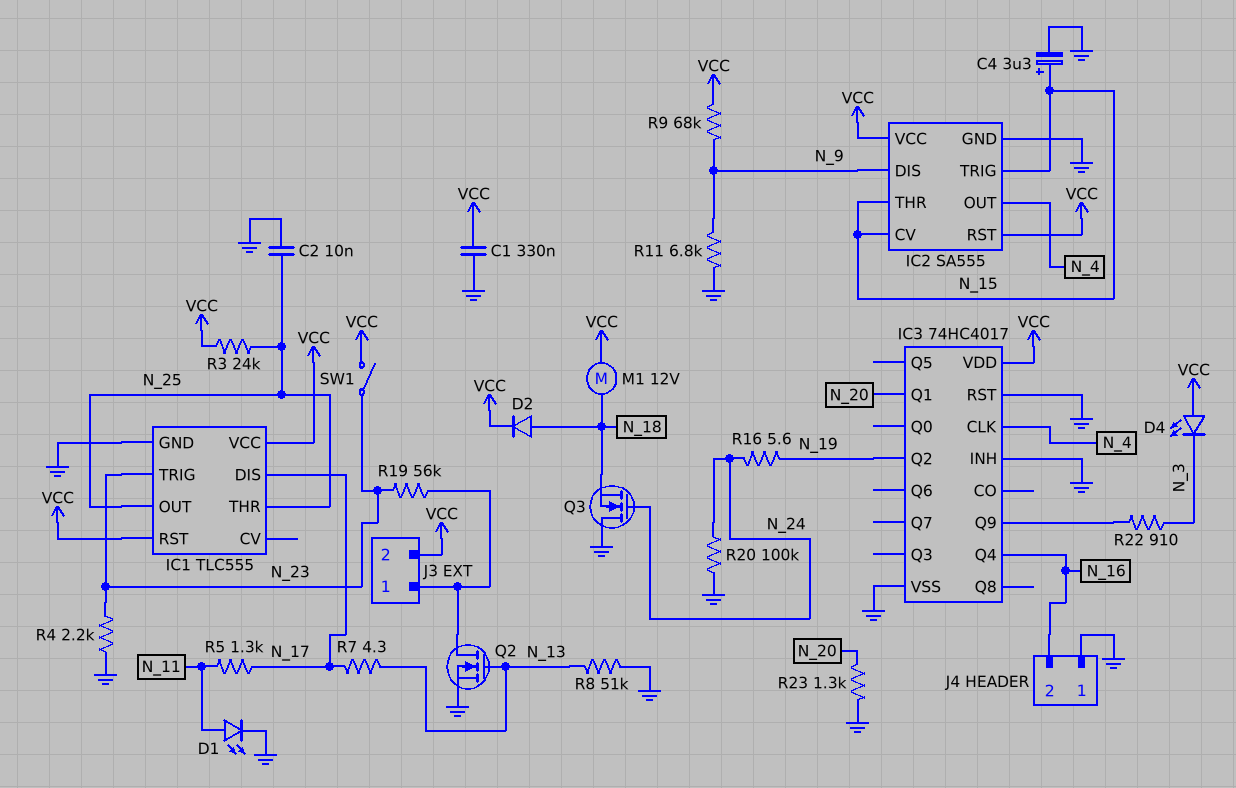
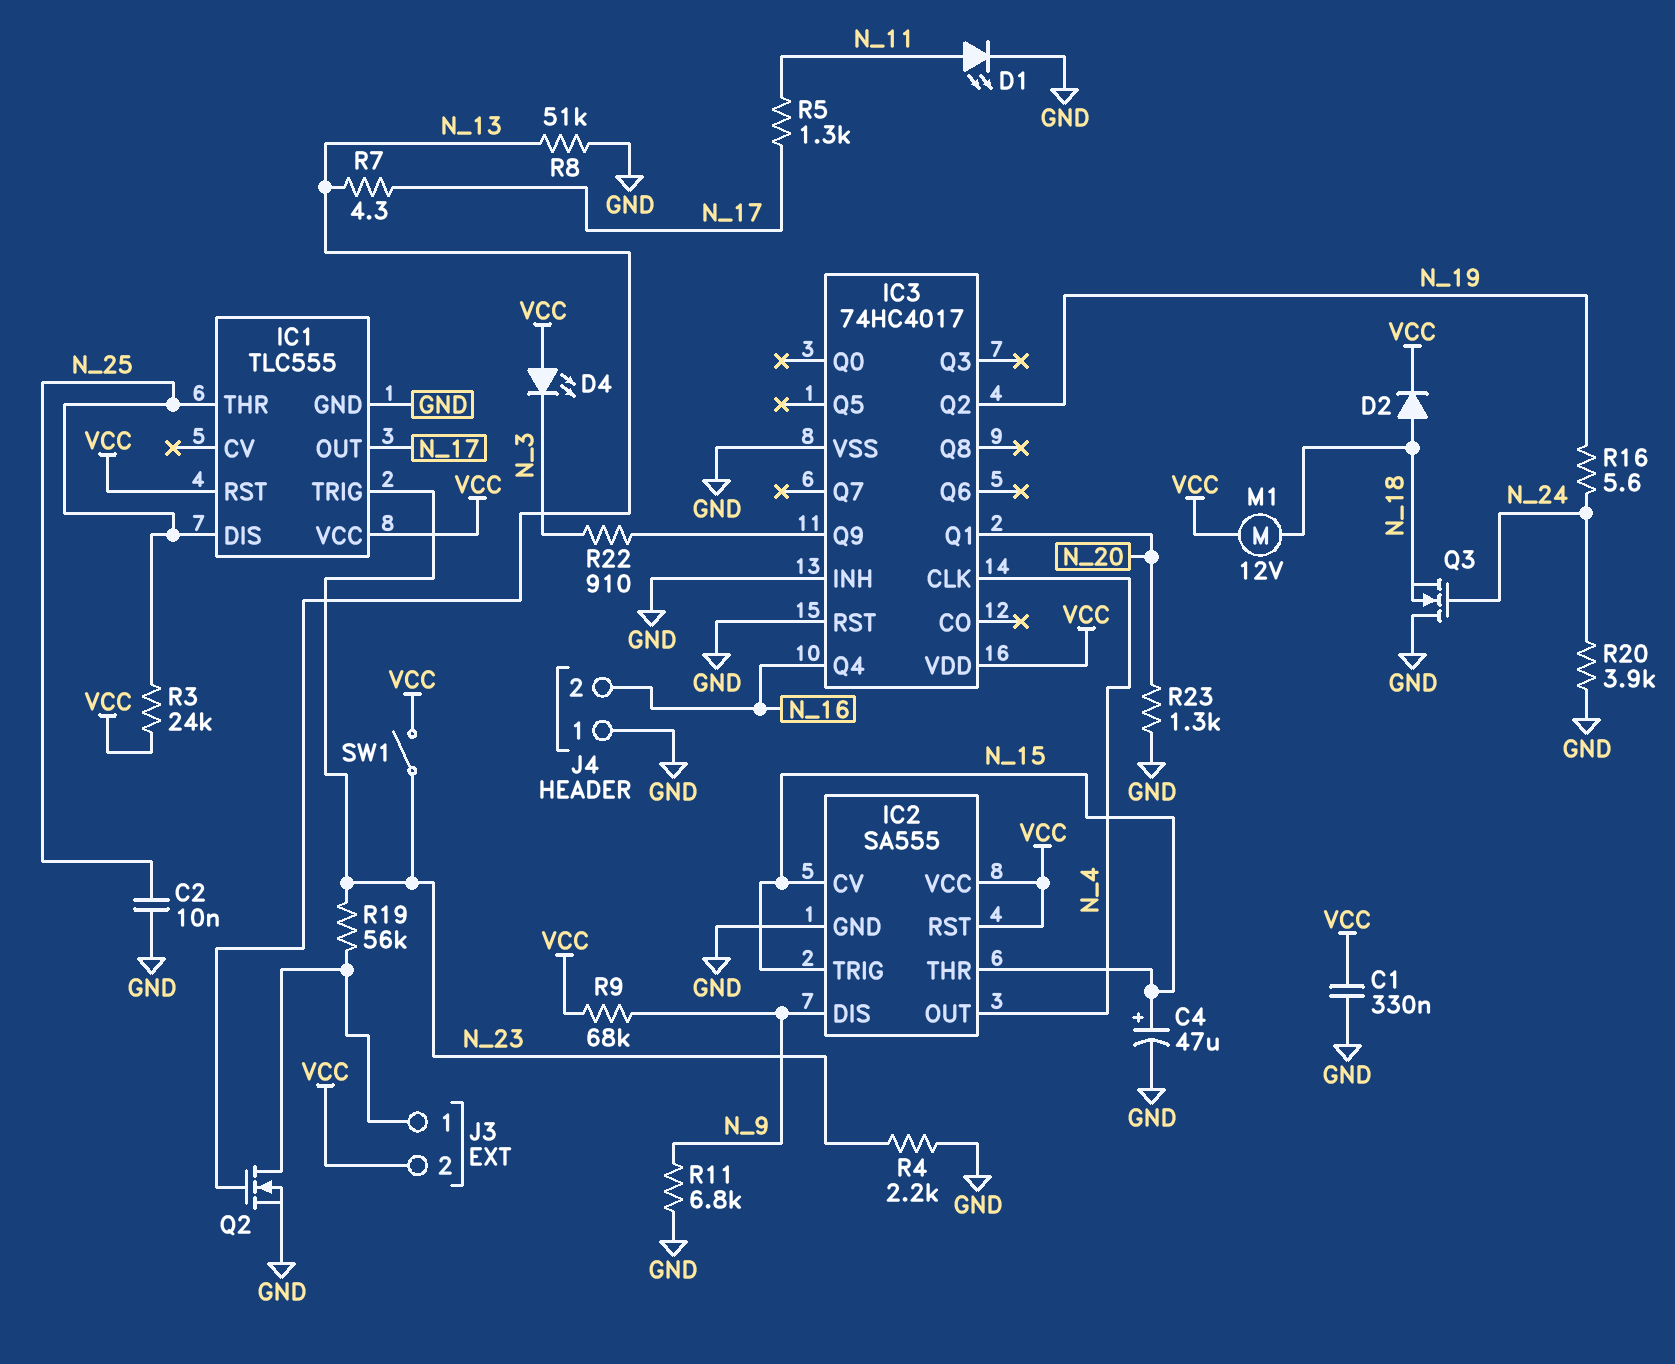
C4: 3.3uF (plus N_15, minus GND) -> 47uF (plus N_15, minus GND)
IC1 pin DIS: N_17 -> N_25
IC1 pin OUT: N_25 -> N_17
R20: 100k (GND, N_24) -> 3.9k (GND, N_24)

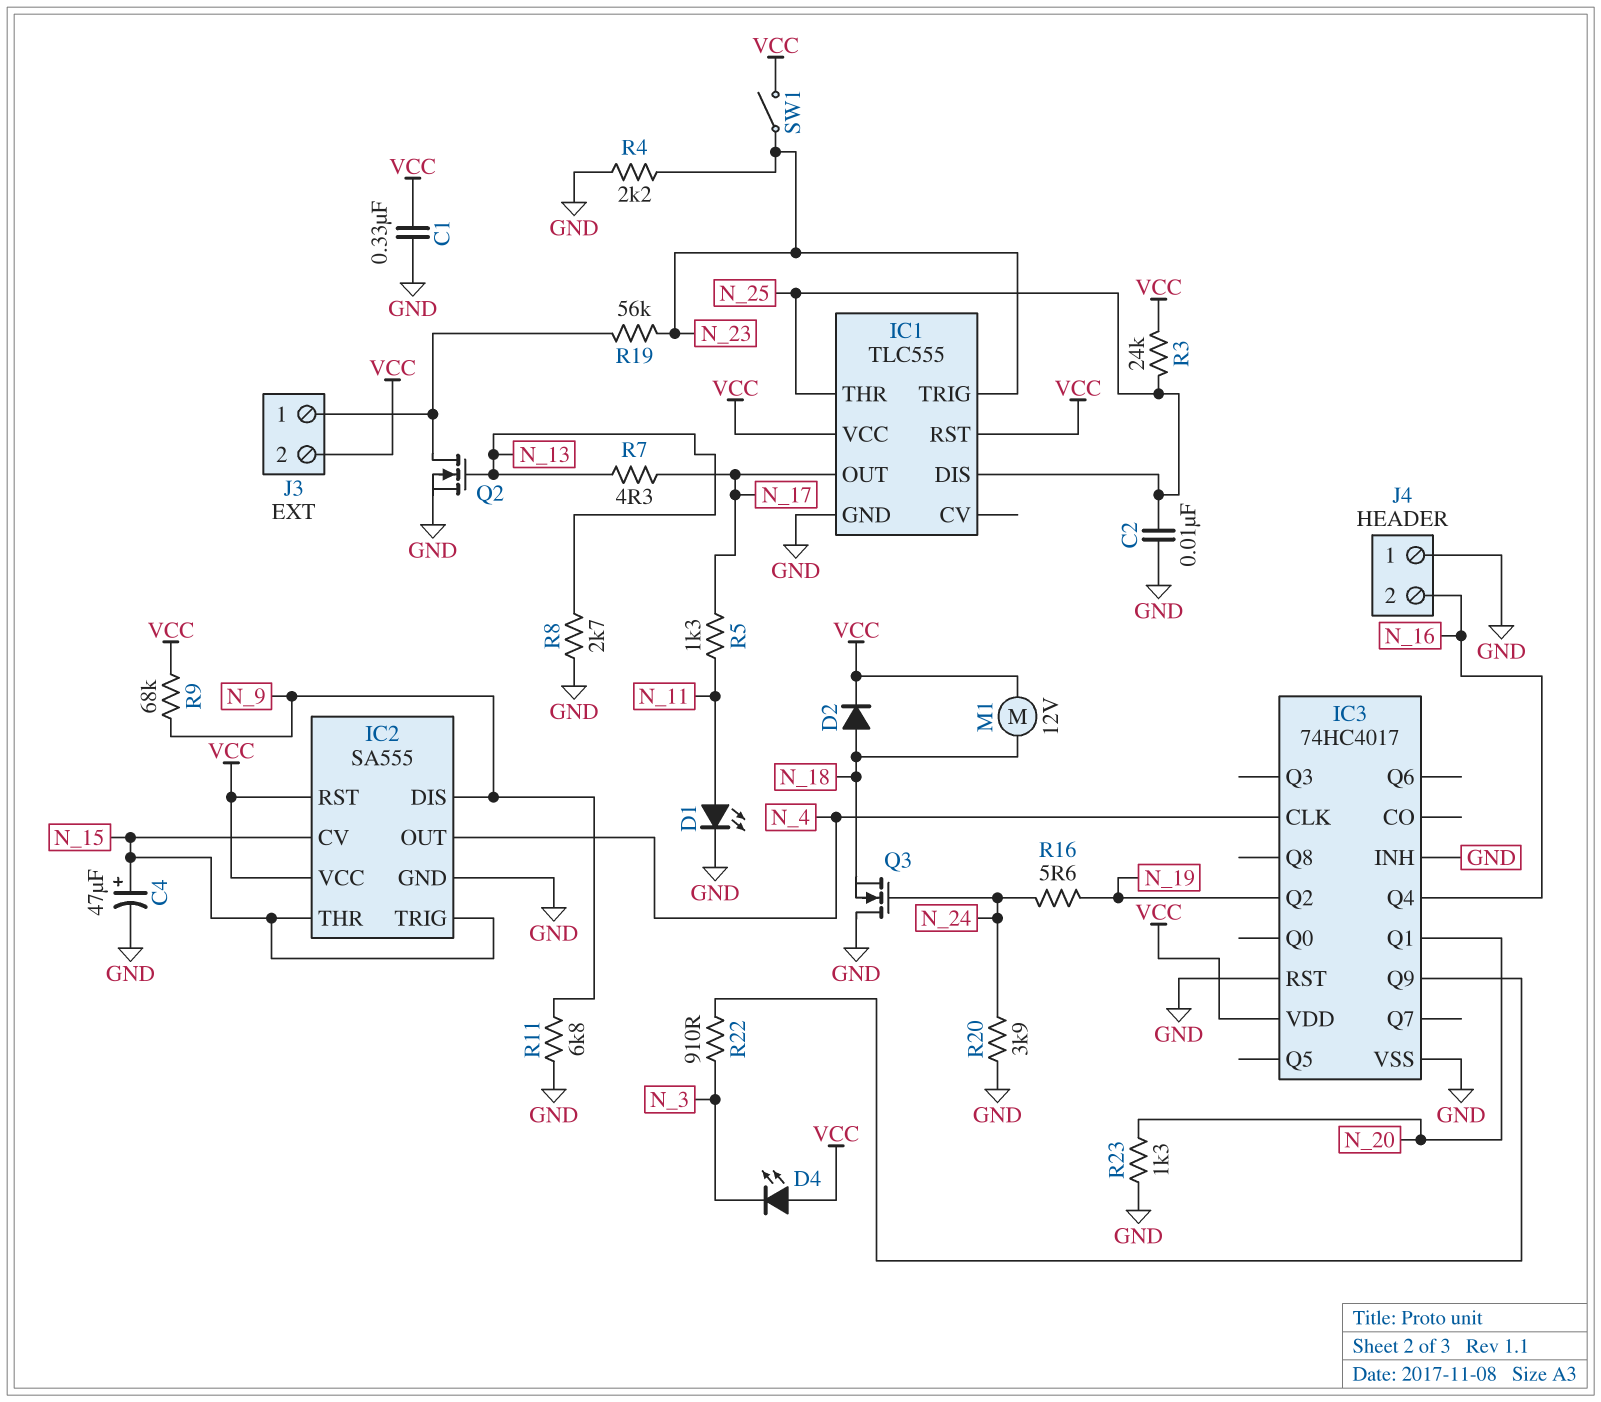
R8: 51k (GND, N_13) -> 2.7k (GND, N_13)

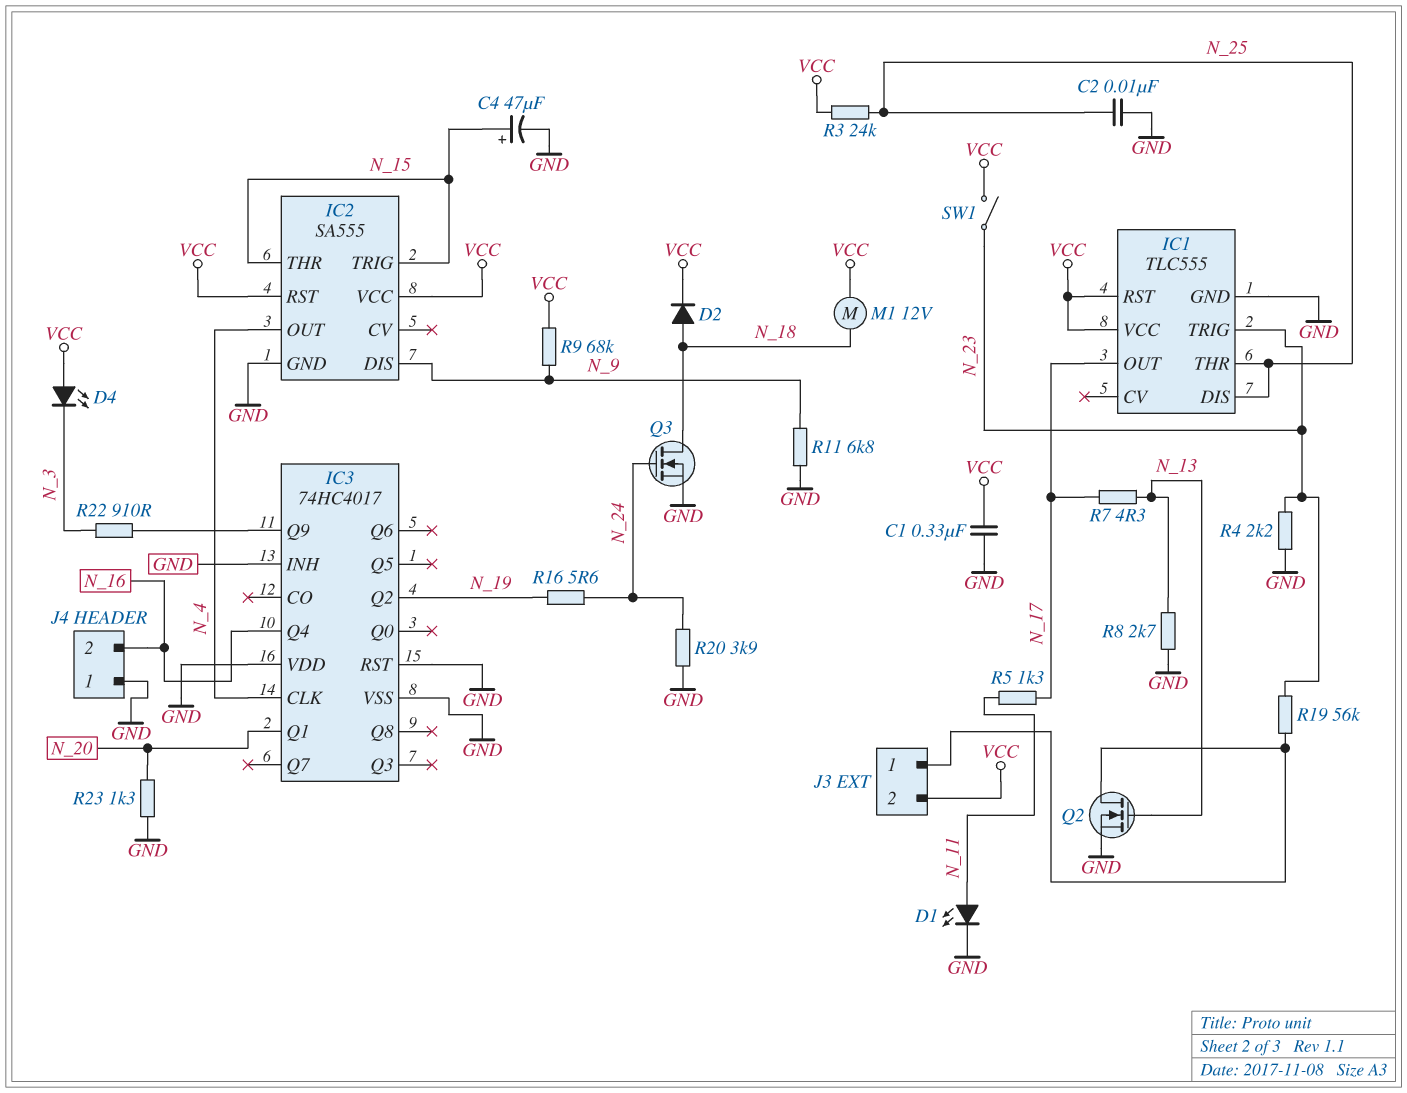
IC2 pin CV: N_15 -> none
IC3 pin VDD: VCC -> GND
Q3: NMOS (G N_24, D GND, S N_18) -> NMOS (G N_24, D N_18, S GND)

